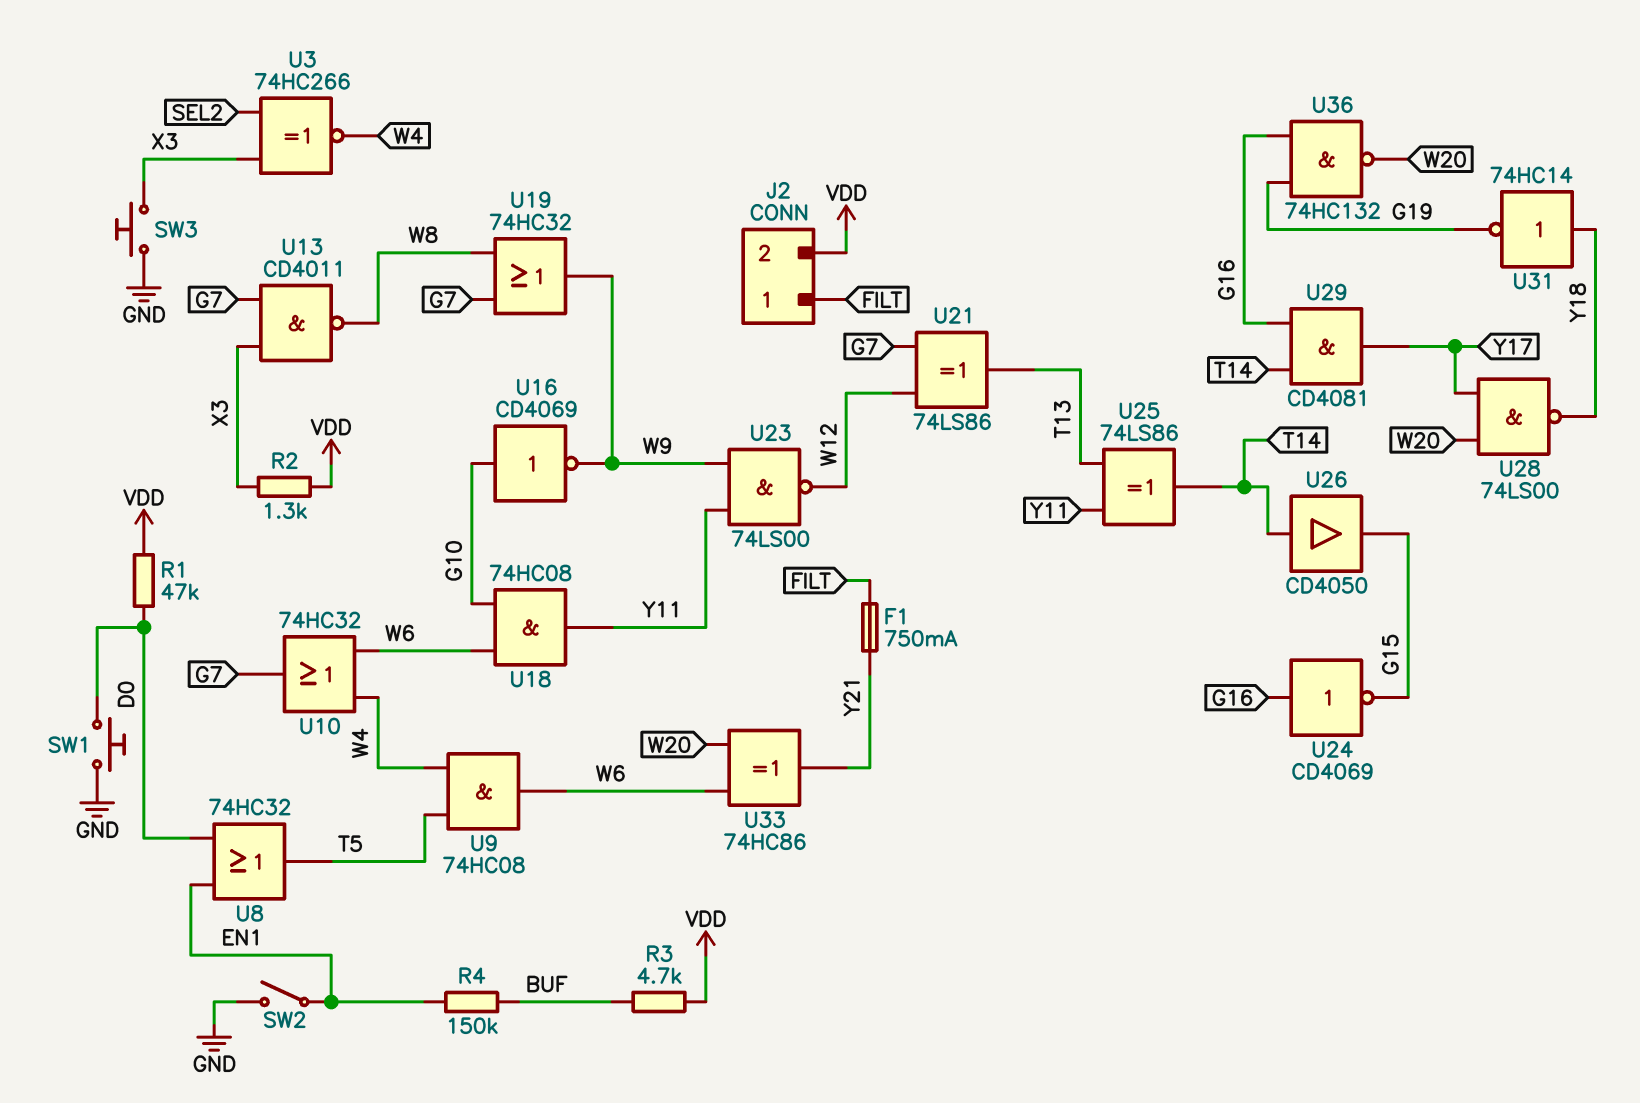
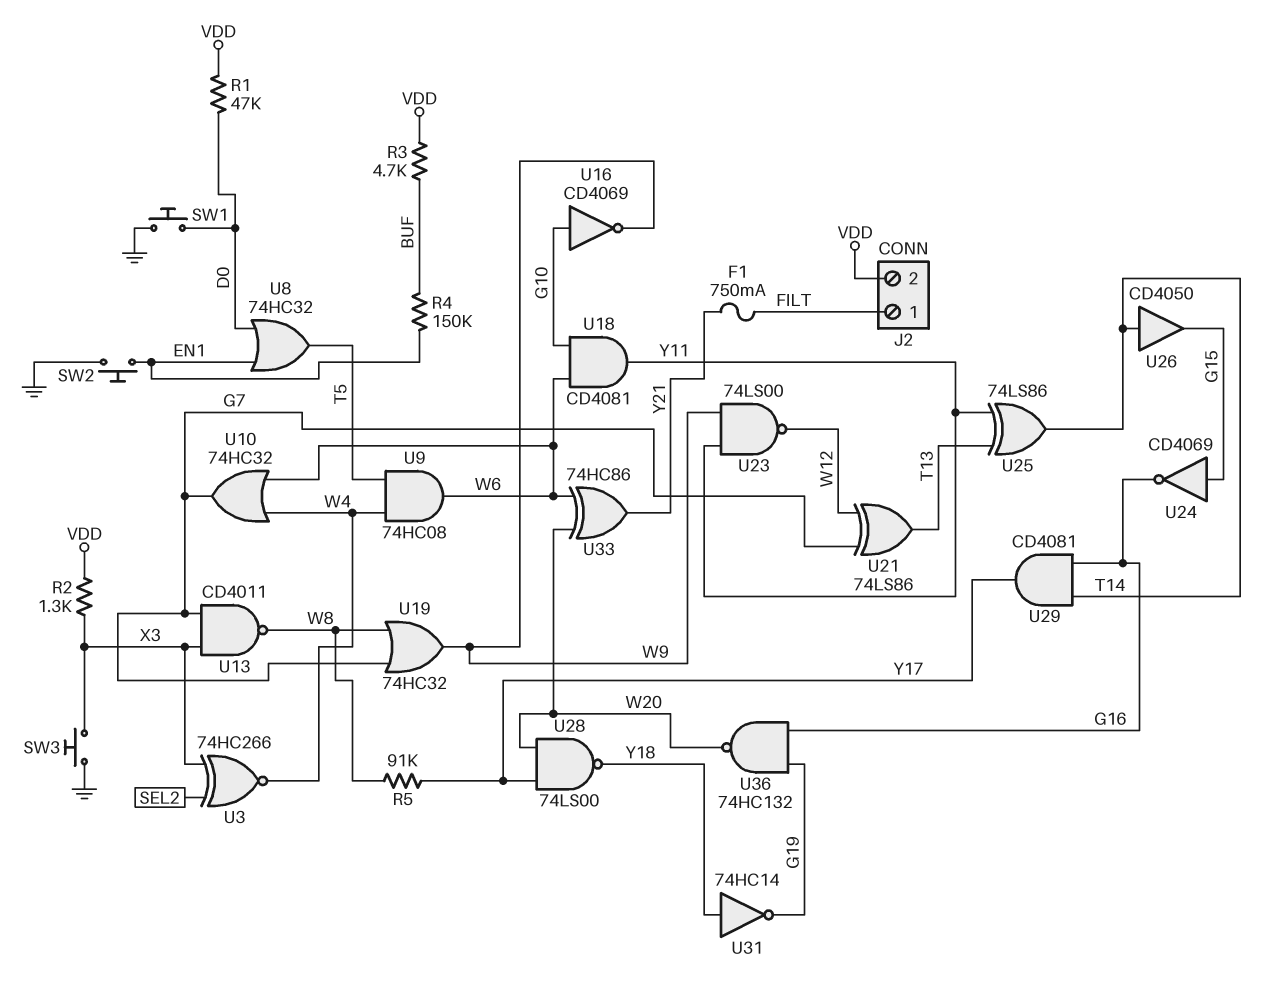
R5: none -> 91k (W8, Y17)
SW2: switch (EN1, GND) -> button (EN1, GND)
U18: AND 74HC08 (in G10, in W6, out Y11) -> AND CD4081 (in G10, in W6, out Y11)
U24: NOT CD4069 (in G16, out G15) -> NOT CD4069 (in G15, out G16)

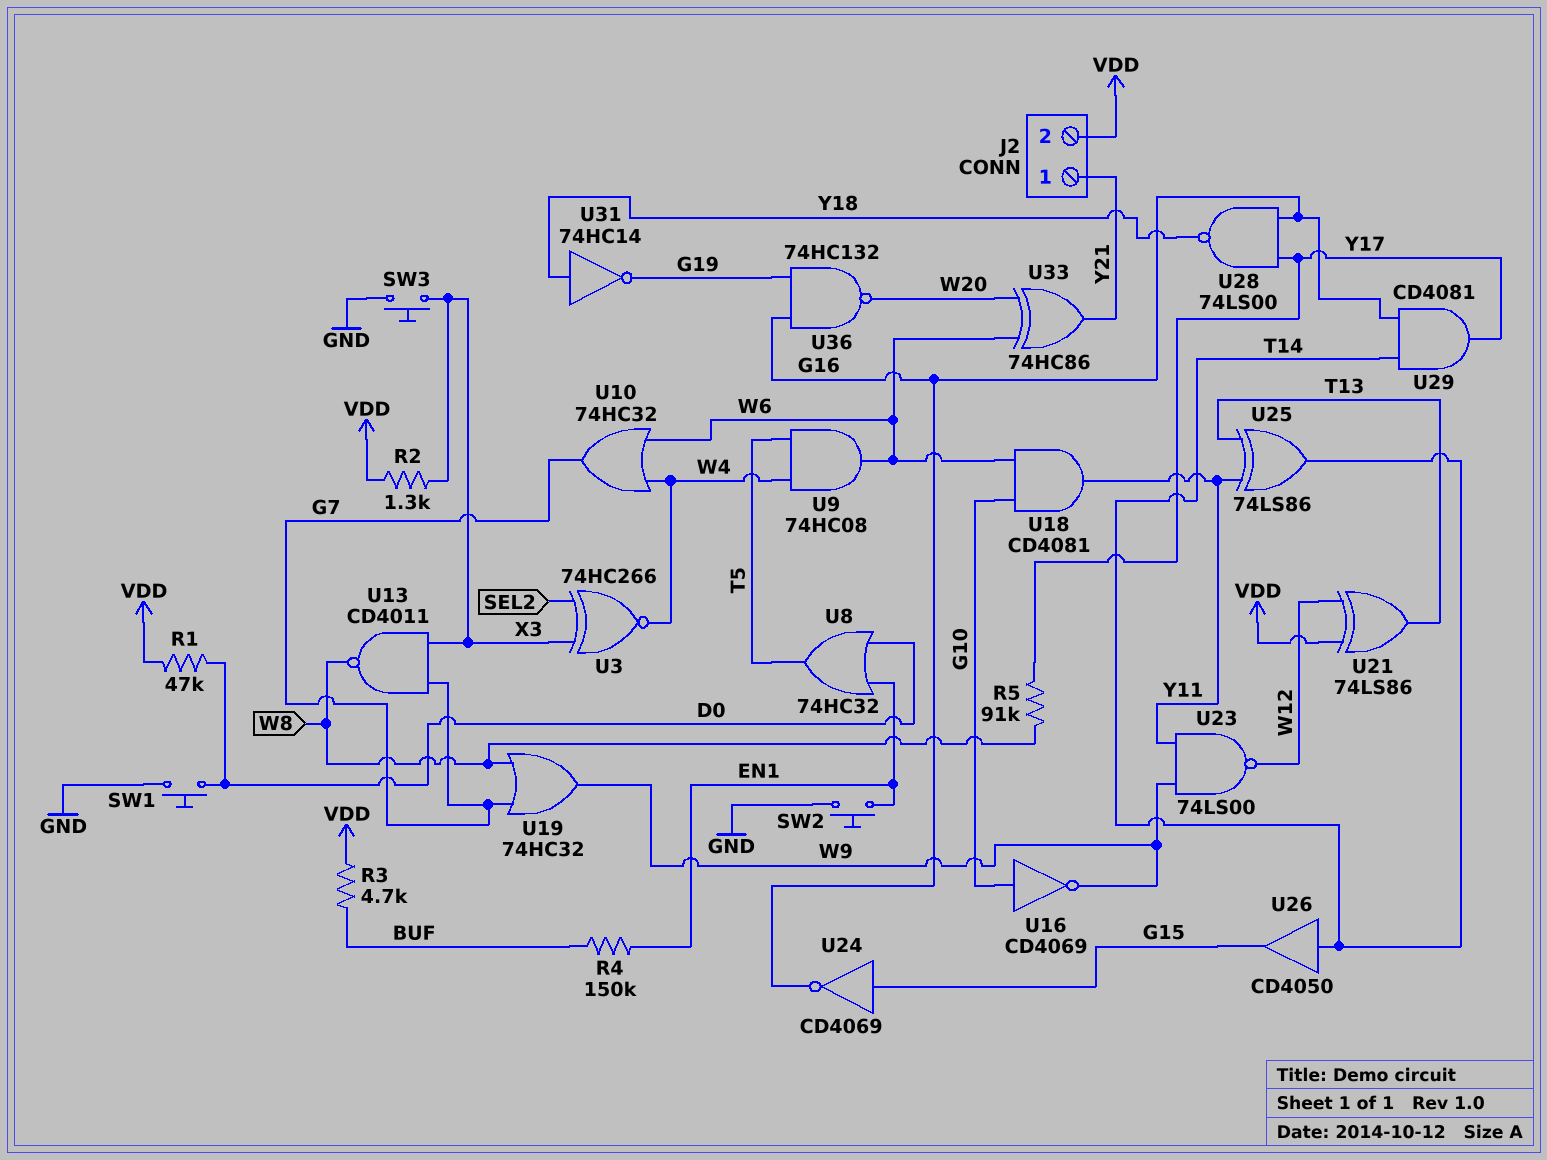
F1: 750mA (FILT, Y21) -> none
J2 pin 1: FILT -> Y21
U21: XOR 74LS86 (in G7, in W12, out T13) -> XOR 74LS86 (in VDD, in W12, out T13)
U28: NAND 74LS00 (in W20, in Y17, out Y18) -> NAND 74LS00 (in G16, in Y17, out Y18)

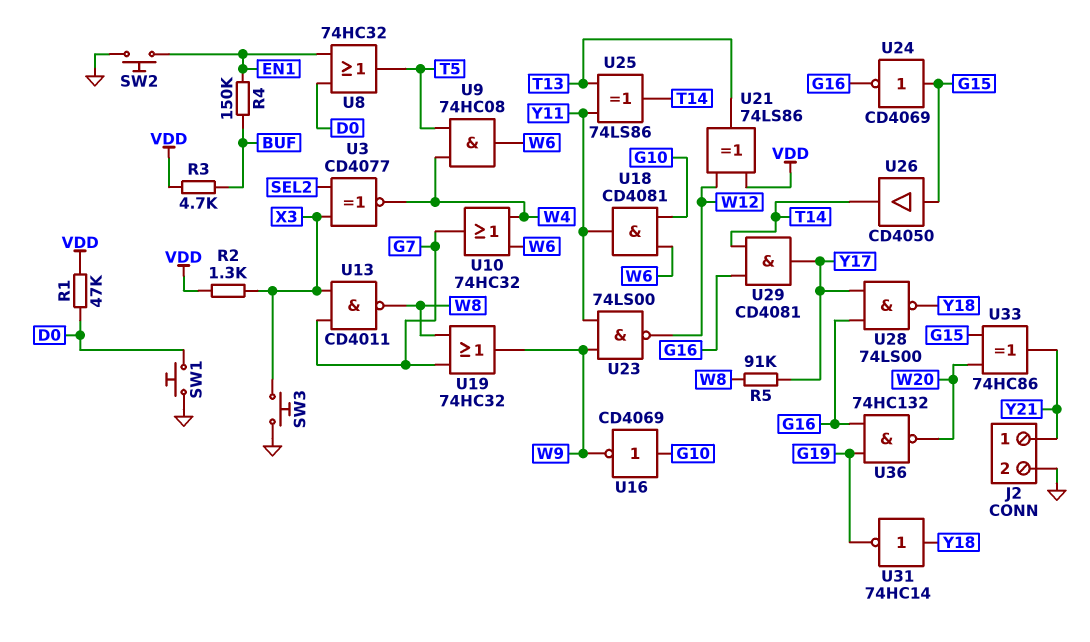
J2 pin 2: VDD -> GND
U3: XNOR 74HC266 (in SEL2, in X3, out W4) -> XNOR CD4077 (in SEL2, in X3, out W4)
U26: buffer CD4050 (in T14, out G15) -> buffer CD4050 (in G15, out T14)
U33: XOR 74HC86 (in W6, in W20, out Y21) -> XOR 74HC86 (in G15, in W20, out Y21)

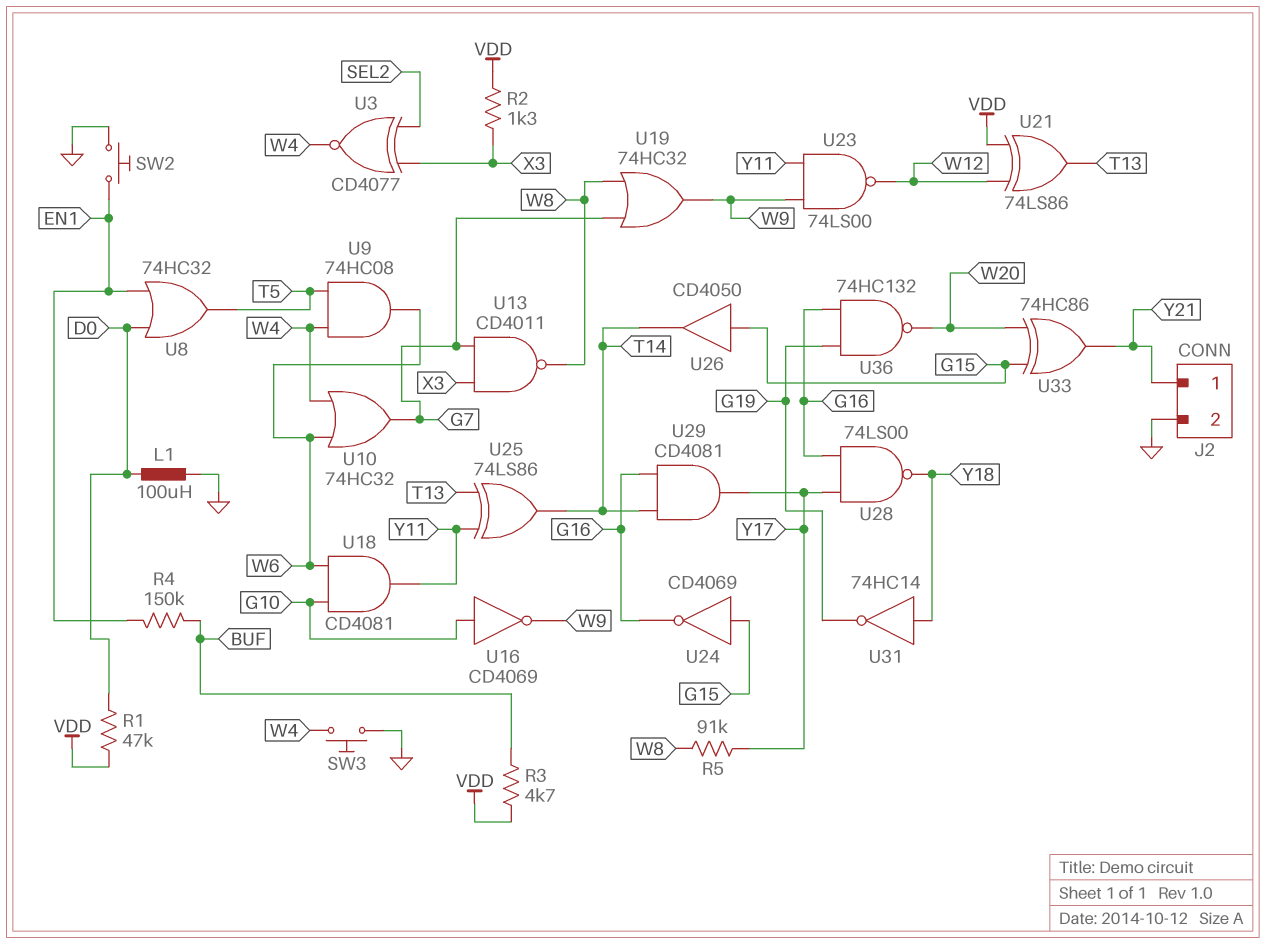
L1: none -> 100uH (D0, GND)
SW1: button (D0, GND) -> none
SW3: button (GND, X3) -> button (GND, W4)

